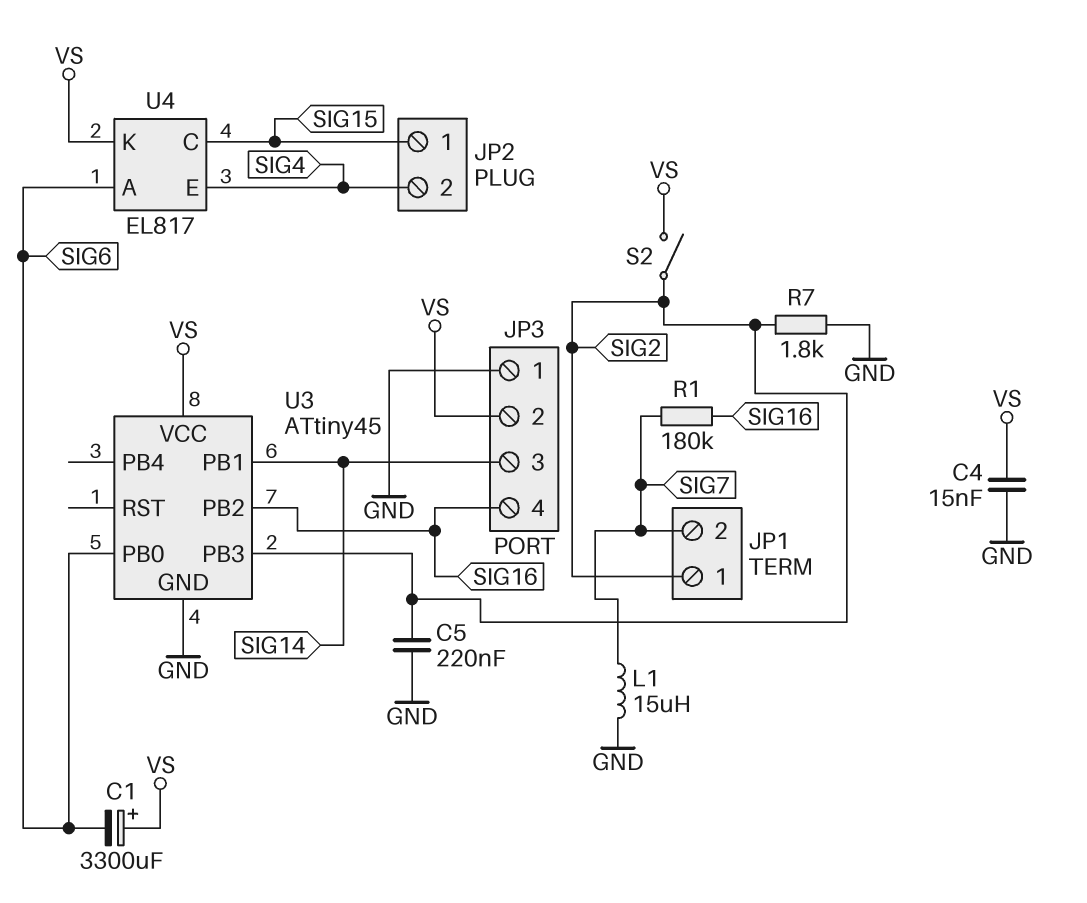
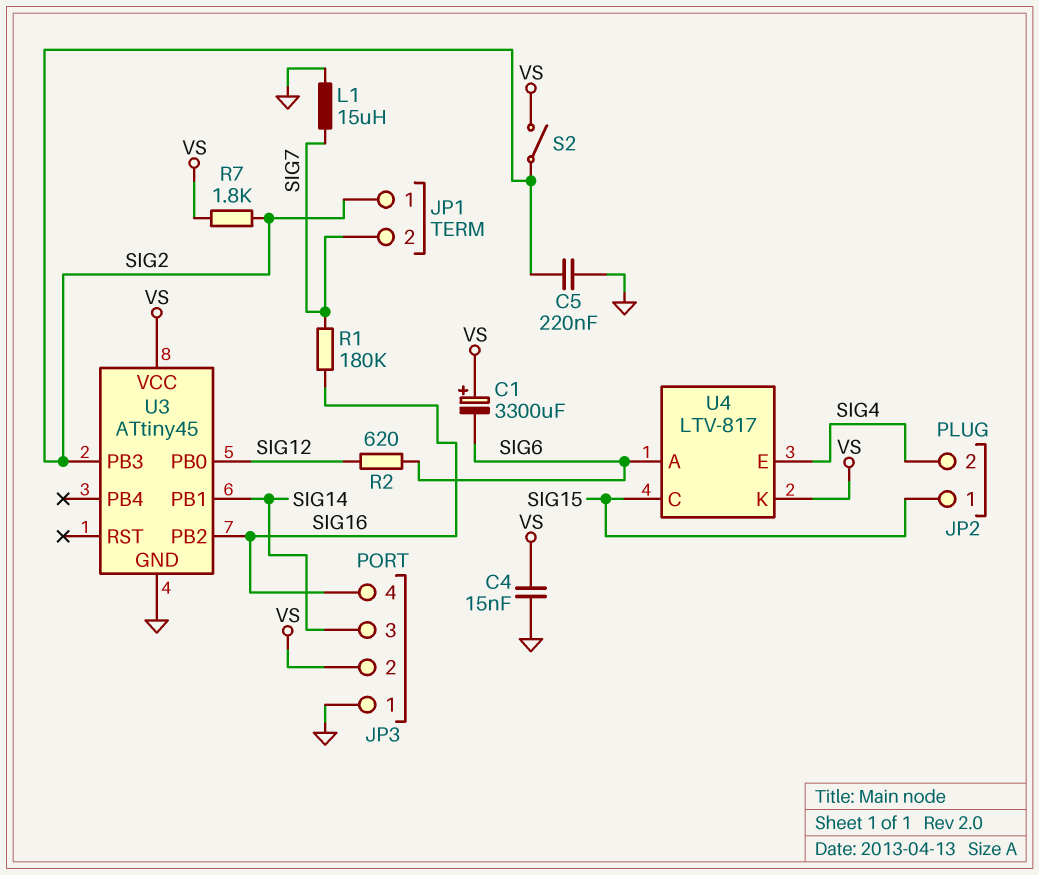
R2: none -> 620 (SIG6, SIG12)
R7: 1.8k (GND, SIG2) -> 1.8k (SIG2, VS)
U3 pin PB0: SIG6 -> SIG12
U4: EL817 -> LTV-817

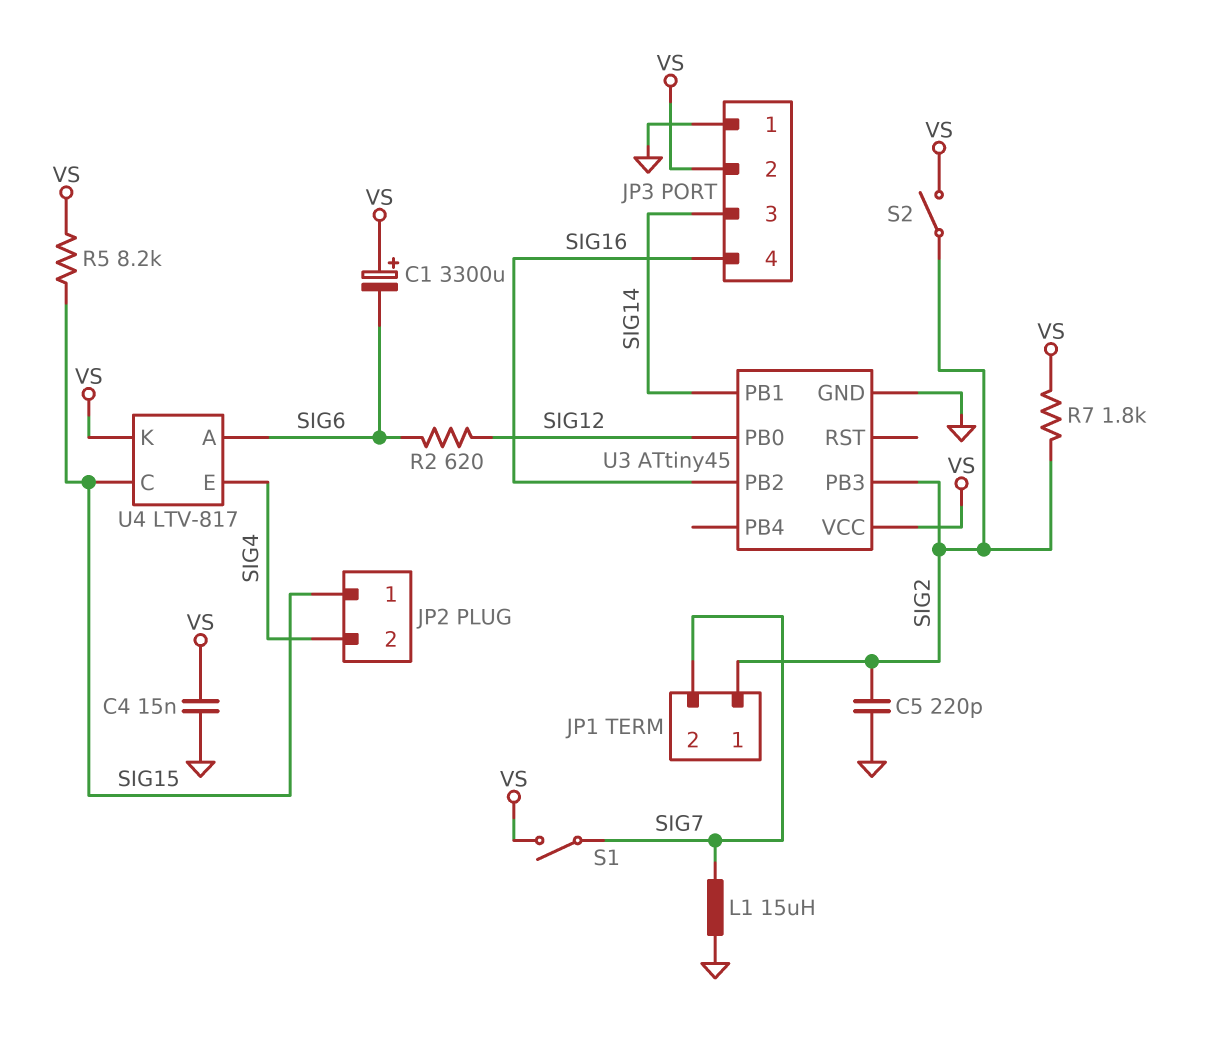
C5: 220nF (GND, SIG2) -> 220pF (GND, SIG2)
R1: 180k (SIG7, SIG16) -> none
R5: none -> 8.2k (SIG15, VS)
S1: none -> switch (SIG7, VS)

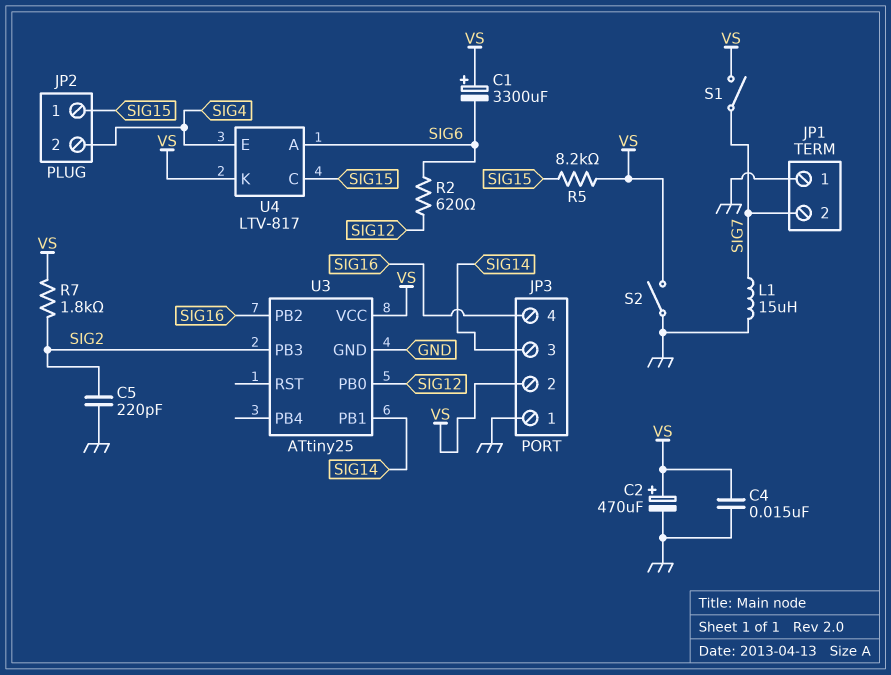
C2: none -> 470uF (plus VS, minus GND)
JP1 pin 1: SIG2 -> GND
S2: switch (SIG2, VS) -> switch (GND, VS)
U3: ATtiny45 -> ATtiny25

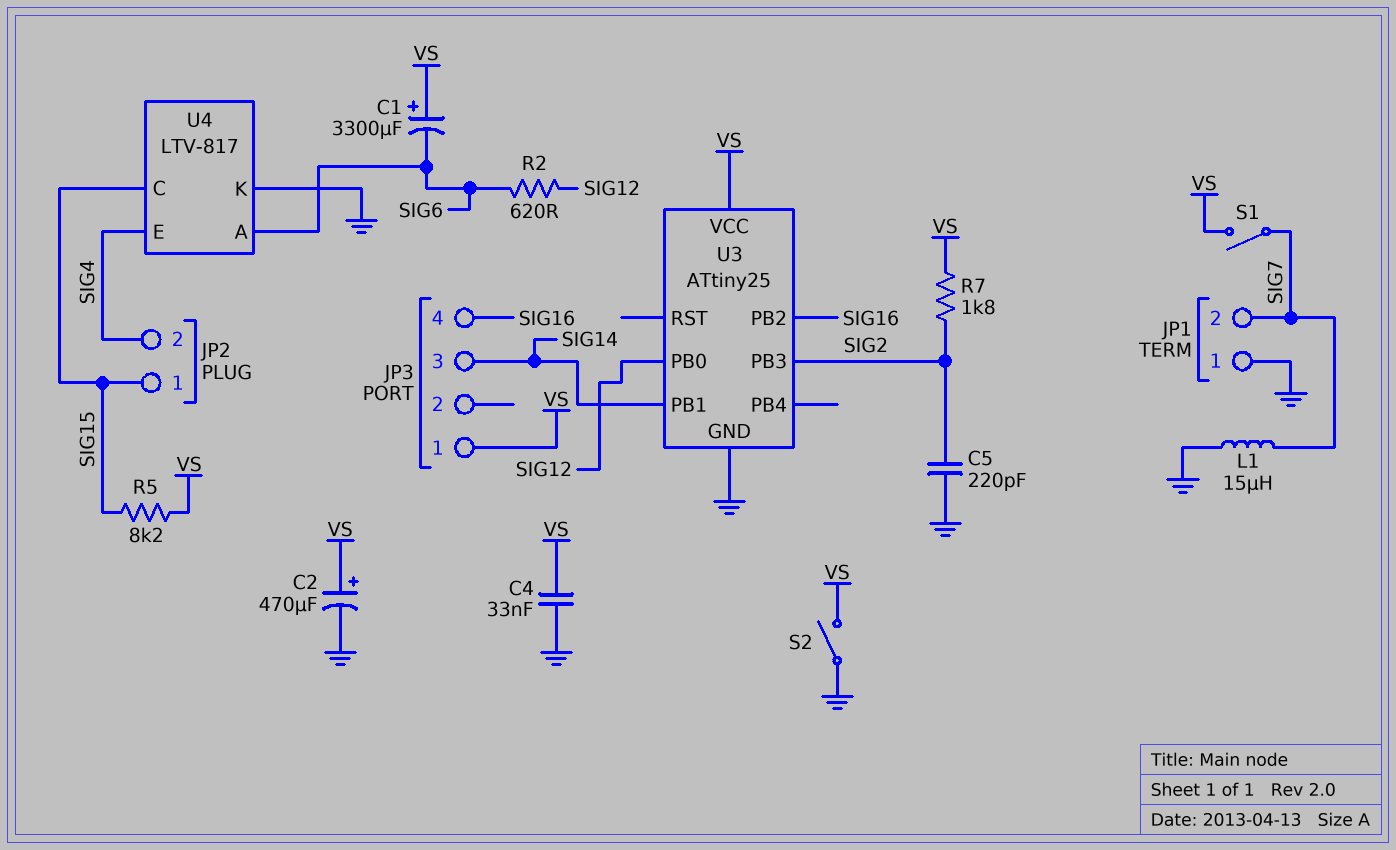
C4: 15nF (GND, VS) -> 33nF (GND, VS)
JP3 pin 1: GND -> VS
JP3 pin 2: VS -> none
U4 pin K: VS -> GND

